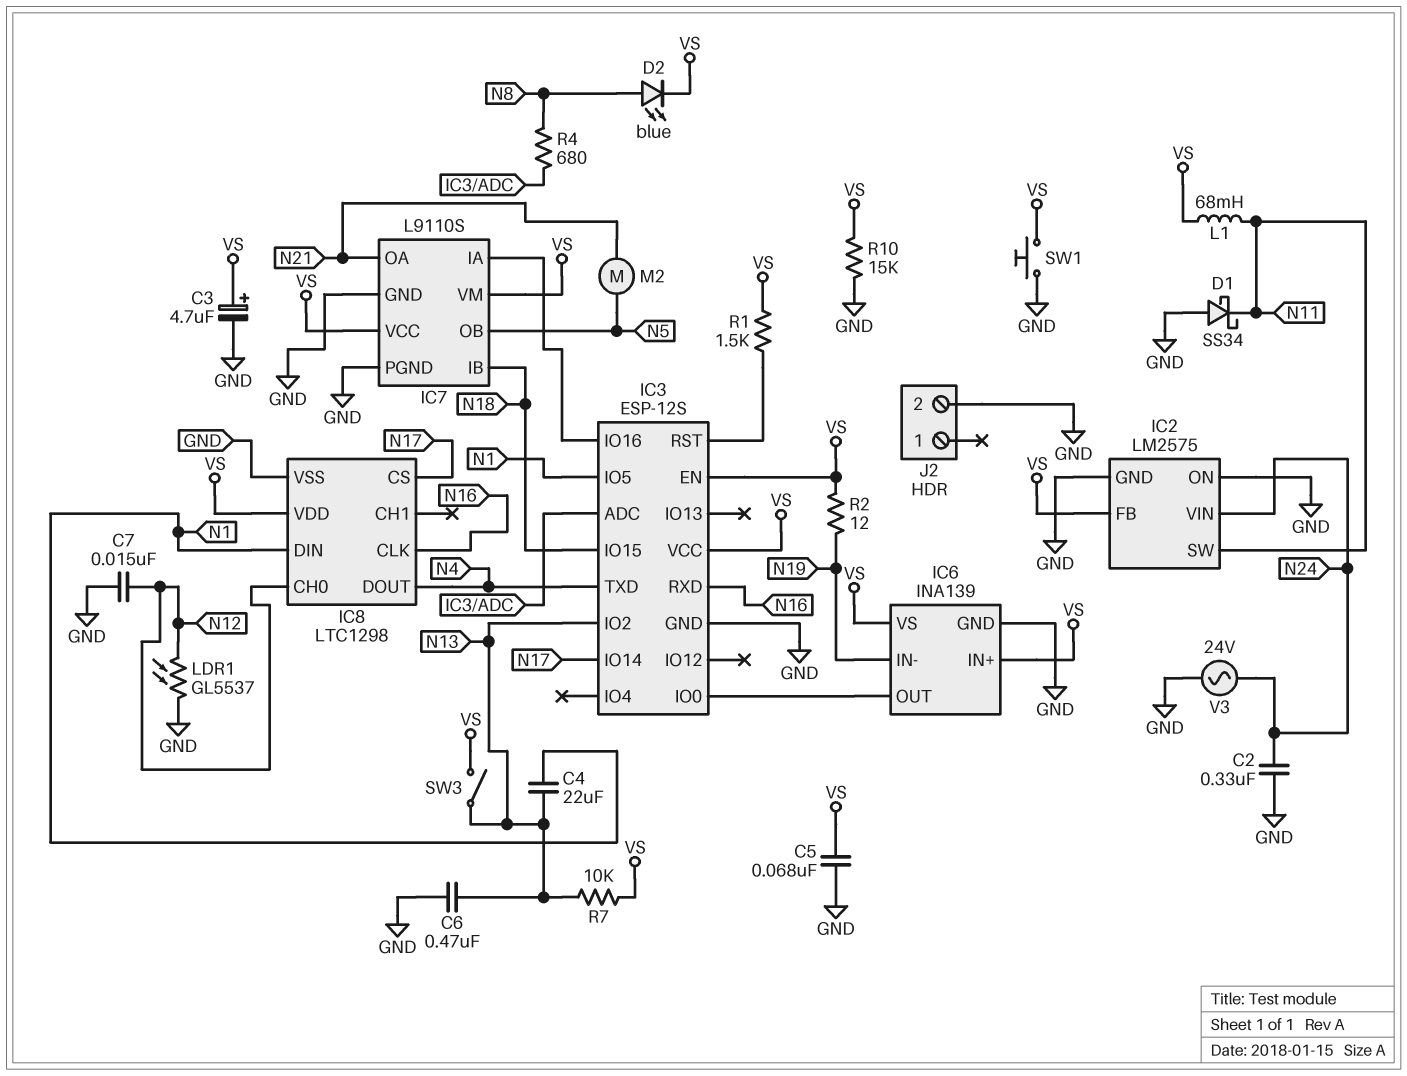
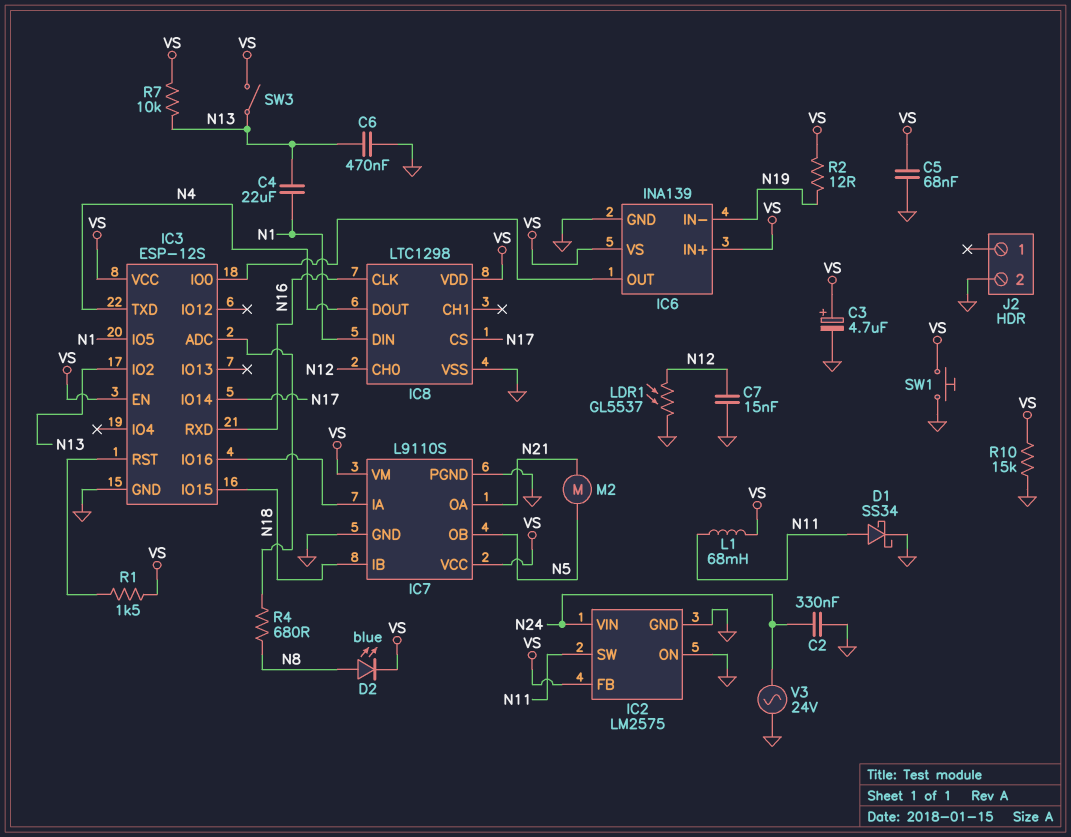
D1: schottky SS34 (A GND, K N11) -> schottky SS34 (A N11, K GND)

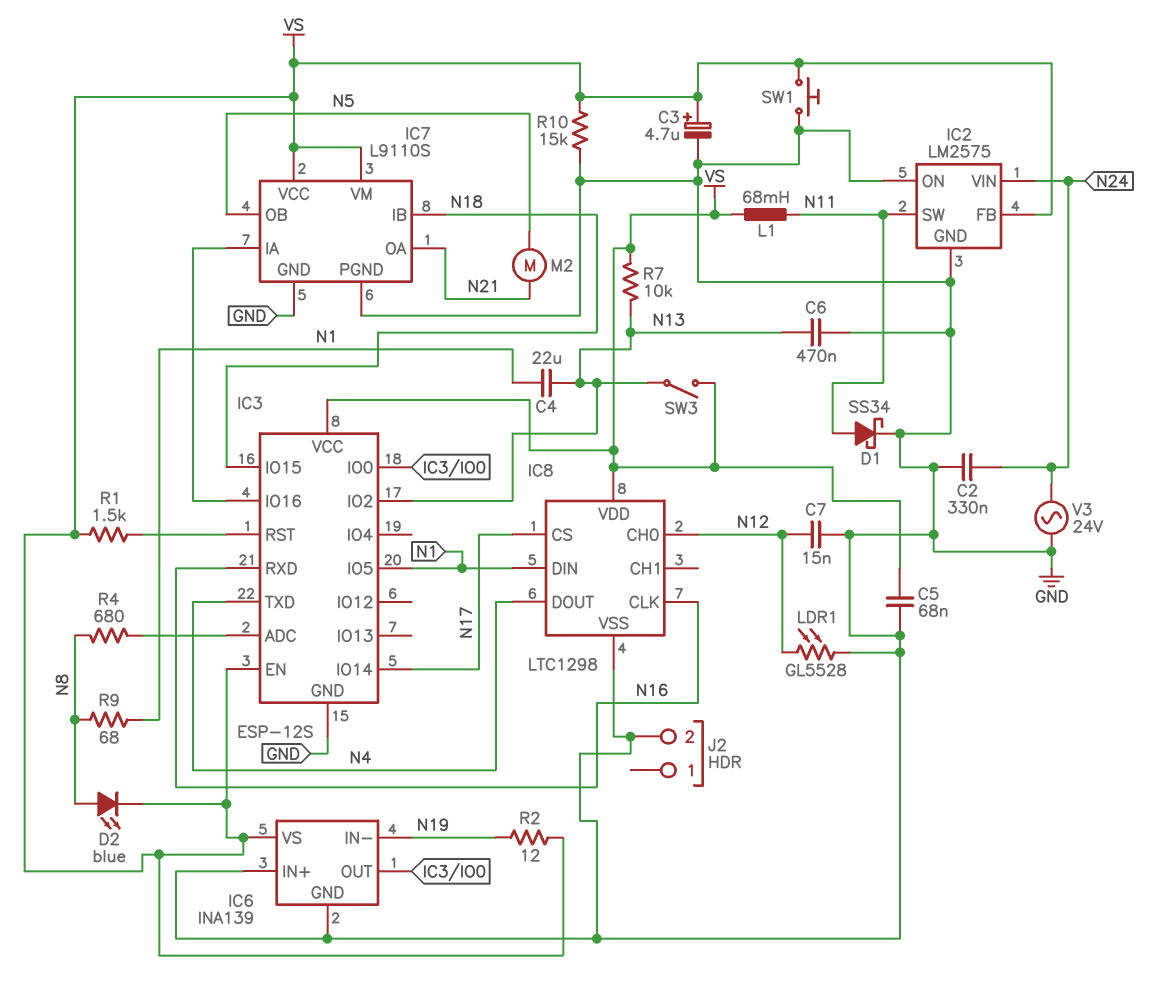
IC6 pin IN+: VS -> GND
LDR1: GL5537 (GND, N12) -> GL5528 (GND, N12)
R9: none -> 68 (N1, N8)

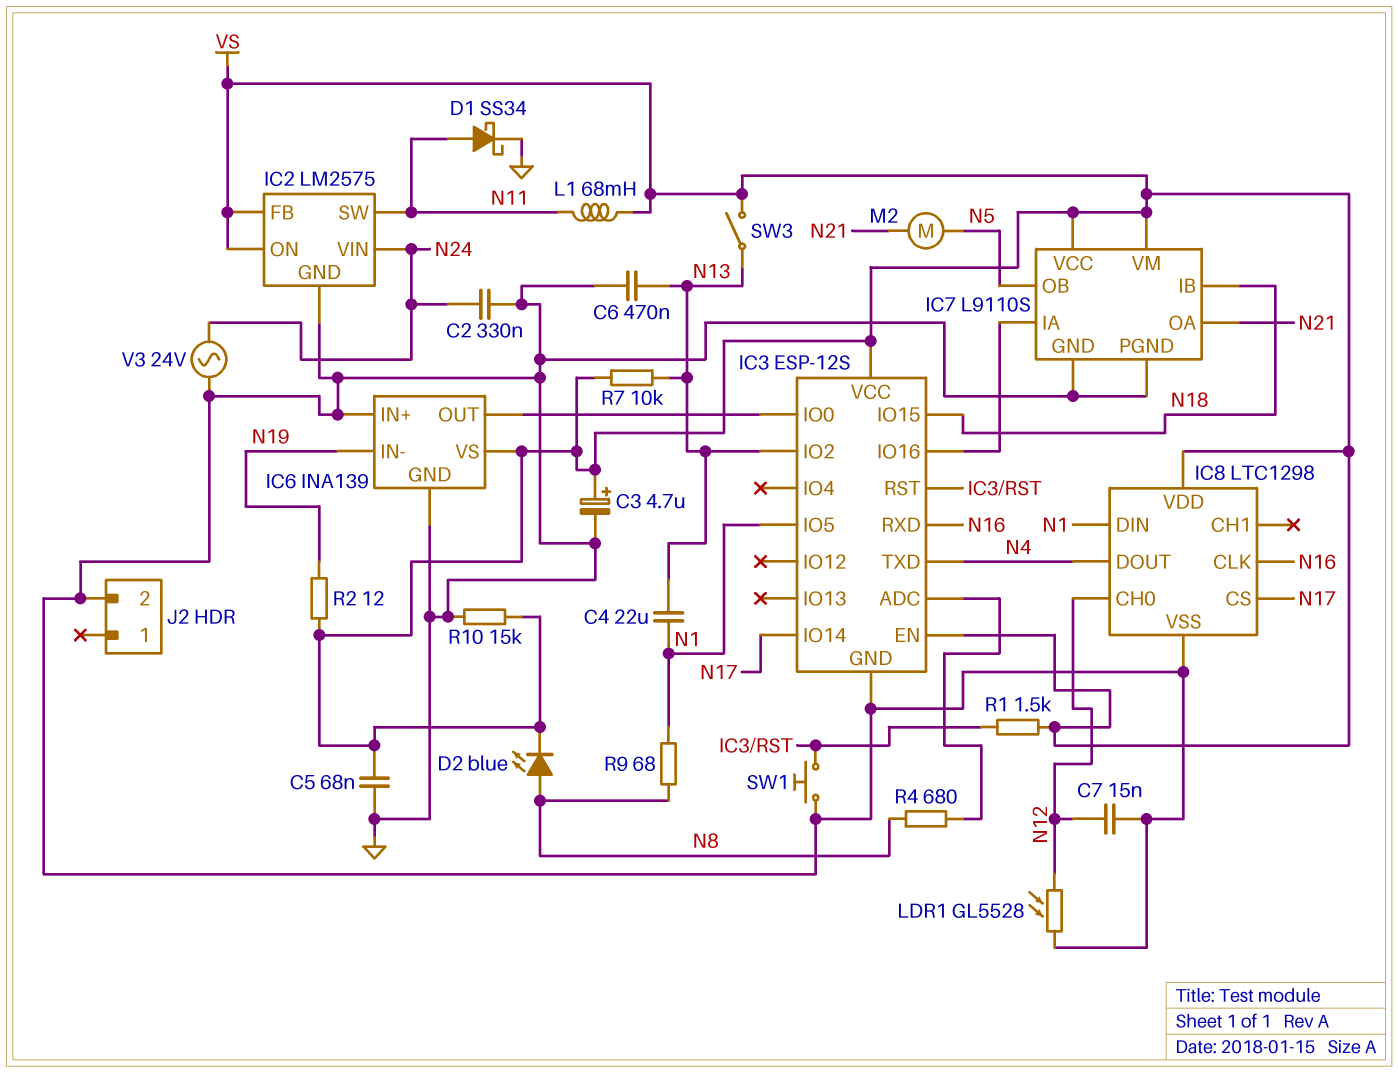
IC2 pin ON: GND -> VS
SW1: button (GND, VS) -> button (GND, IC3/RST)

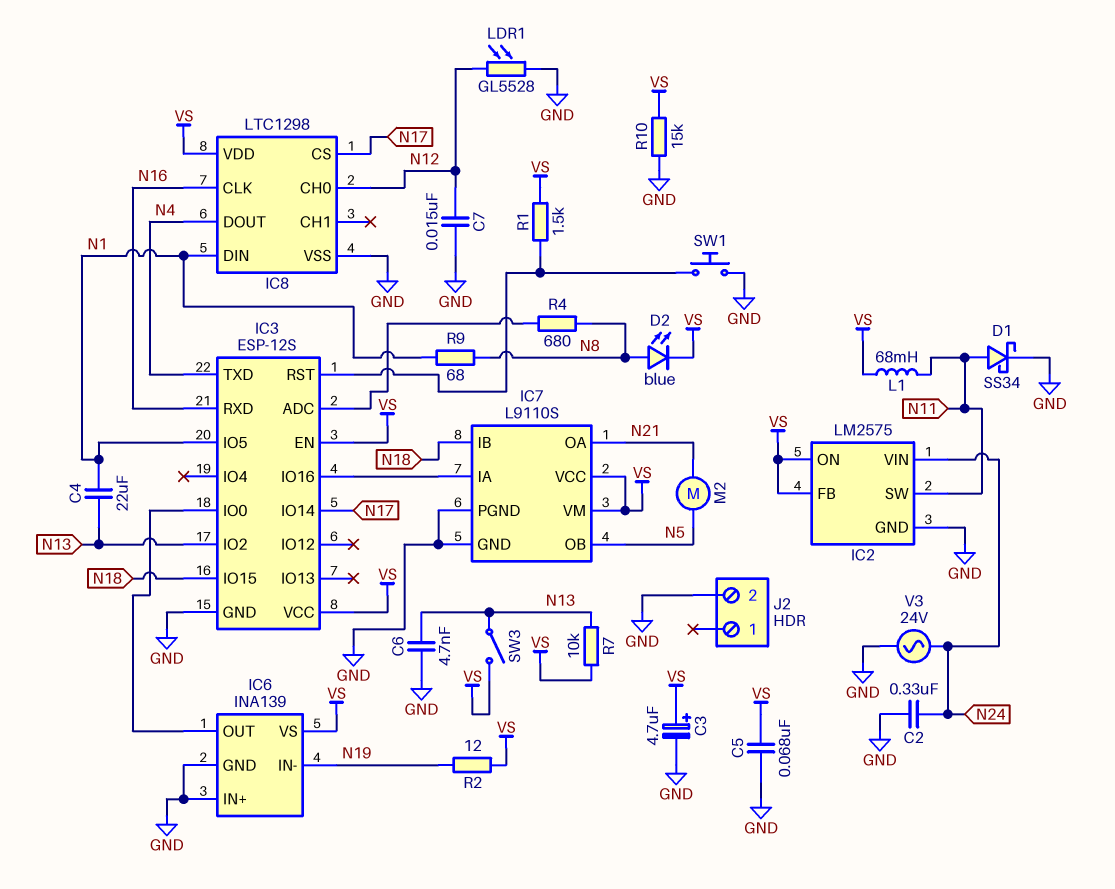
C6: 470nF (GND, N13) -> 4.7nF (GND, N13)

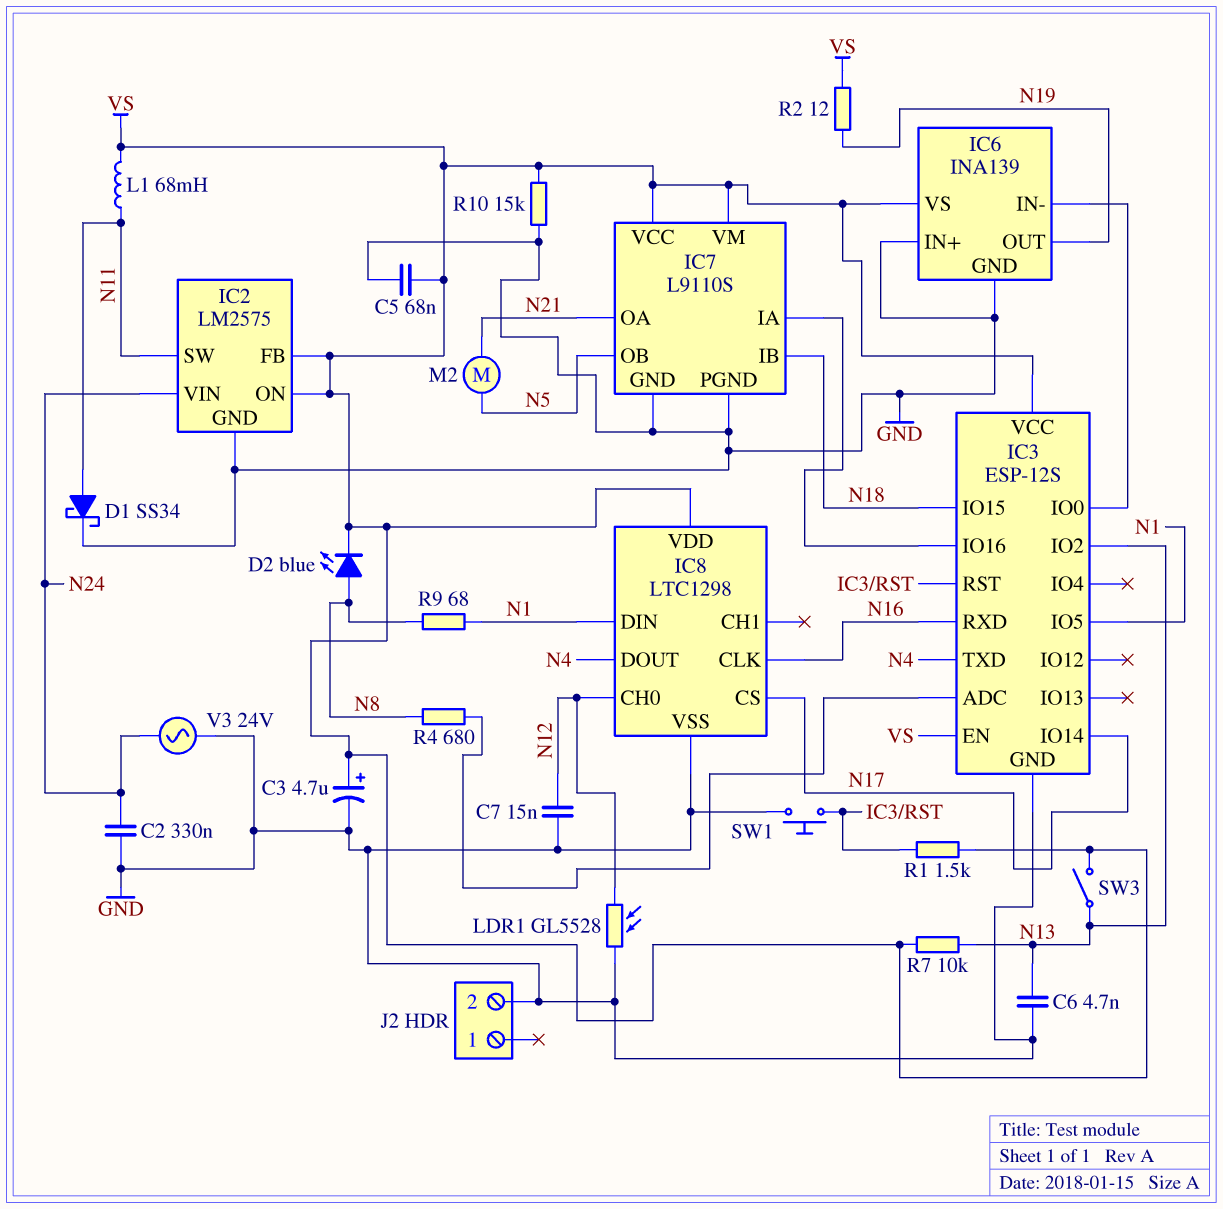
C4: 22uF (N1, N13) -> none
IC6 pin IN-: N19 -> IC3/IO0
IC6 pin OUT: IC3/IO0 -> N19

